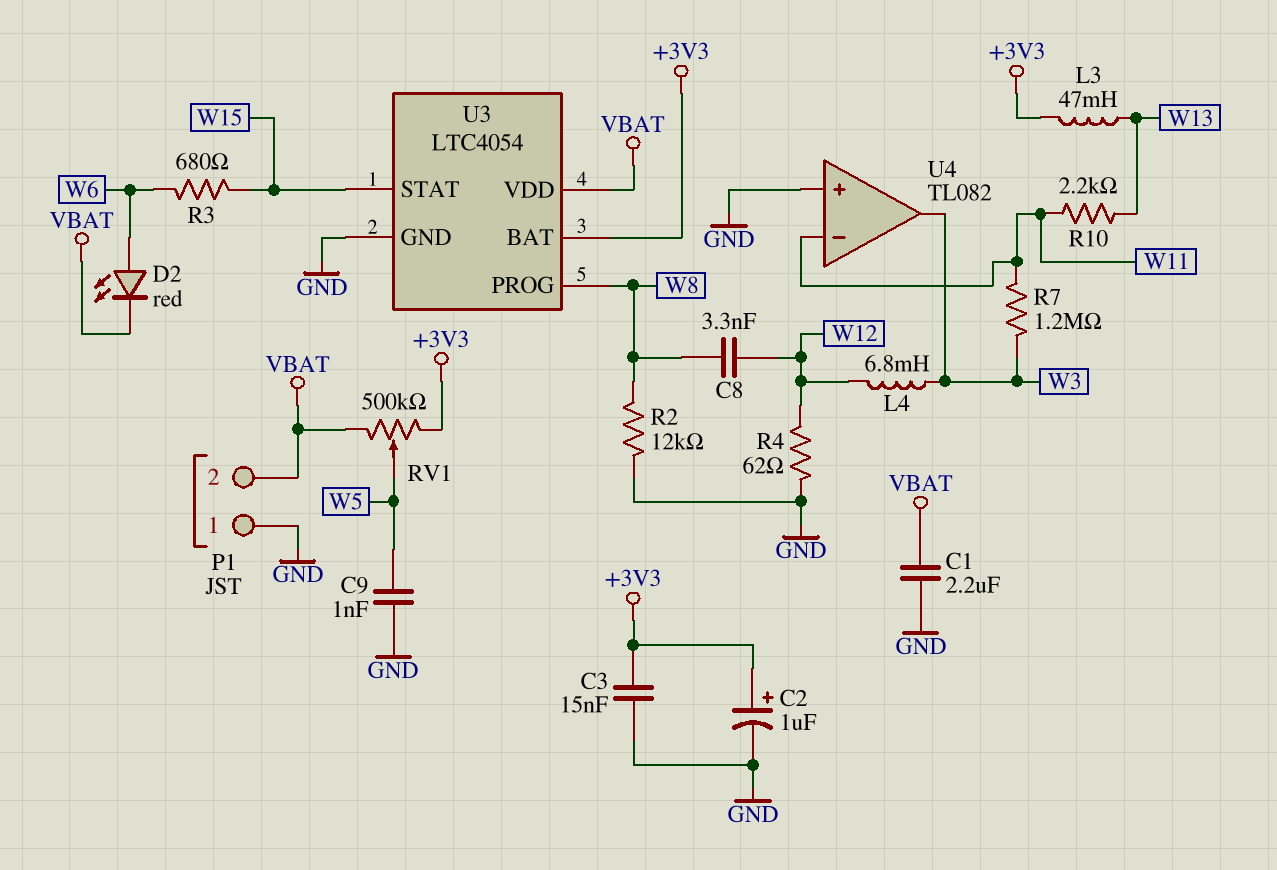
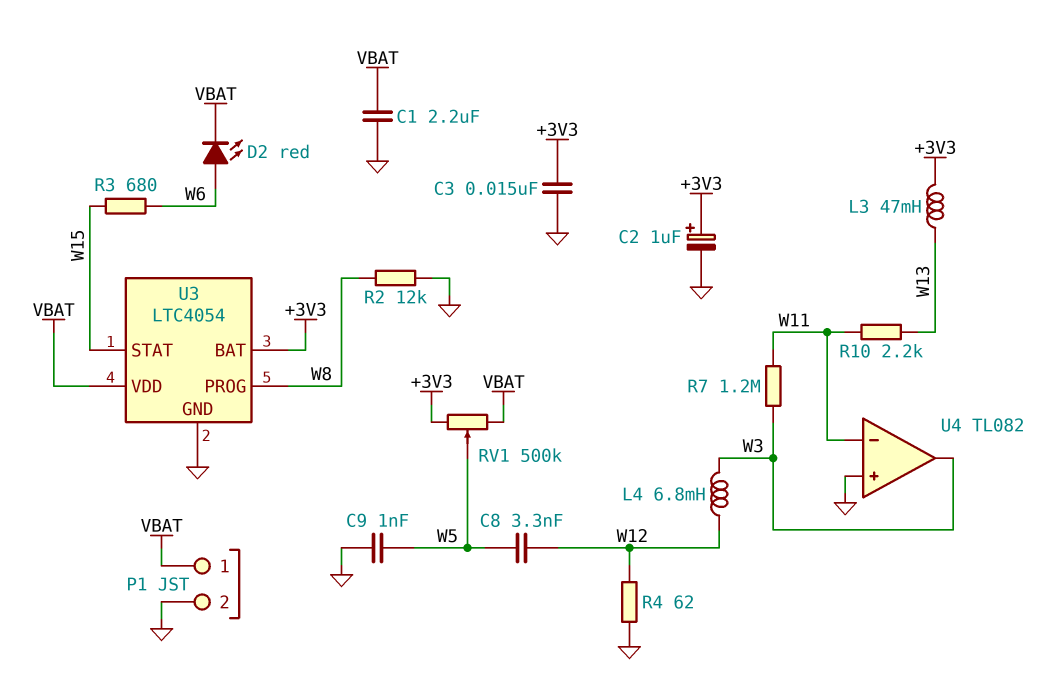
C8: 3.3nF (W8, W12) -> 3.3nF (W5, W12)
P1 pin 1: GND -> VBAT
P1 pin 2: VBAT -> GND

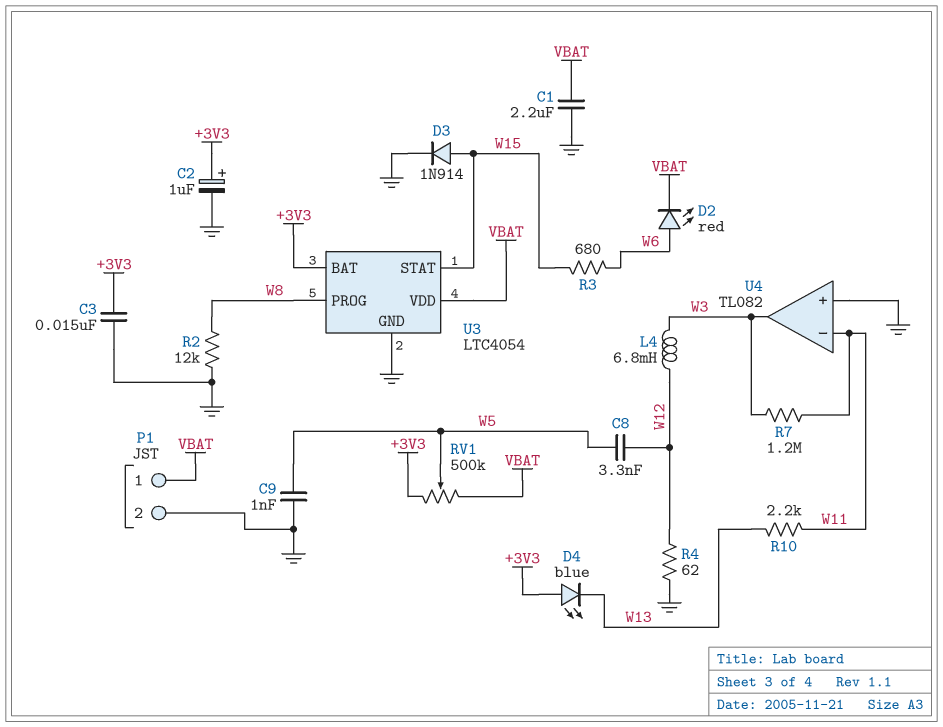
D3: none -> diode 1N914 (A W15, K GND)
D4: none -> LED blue (A +3V3, K W13)
L3: 47mH (+3V3, W13) -> none

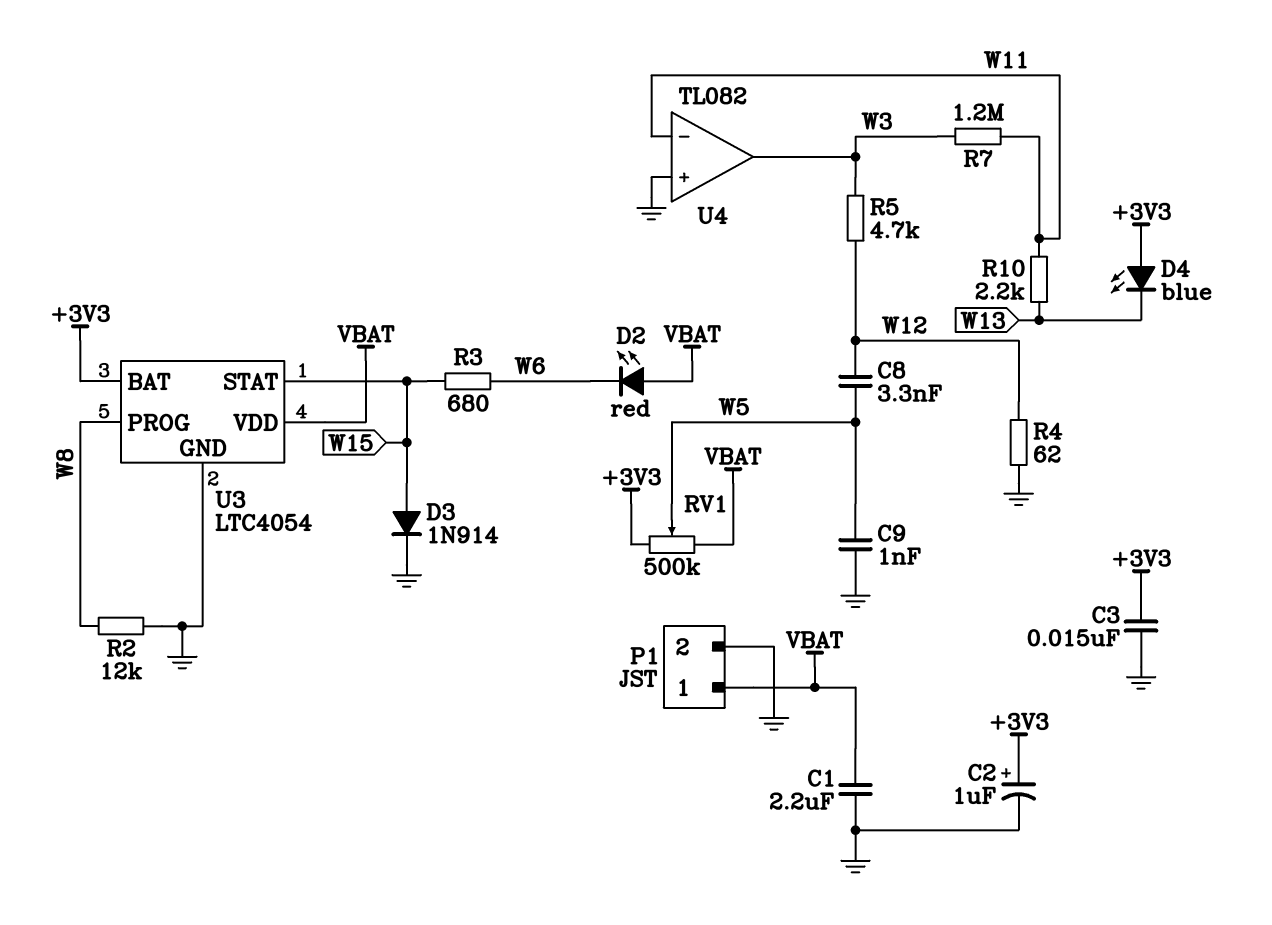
D2: LED red (A W6, K VBAT) -> LED red (A VBAT, K W6)
L4: 6.8mH (W3, W12) -> none
R5: none -> 4.7k (W3, W12)

